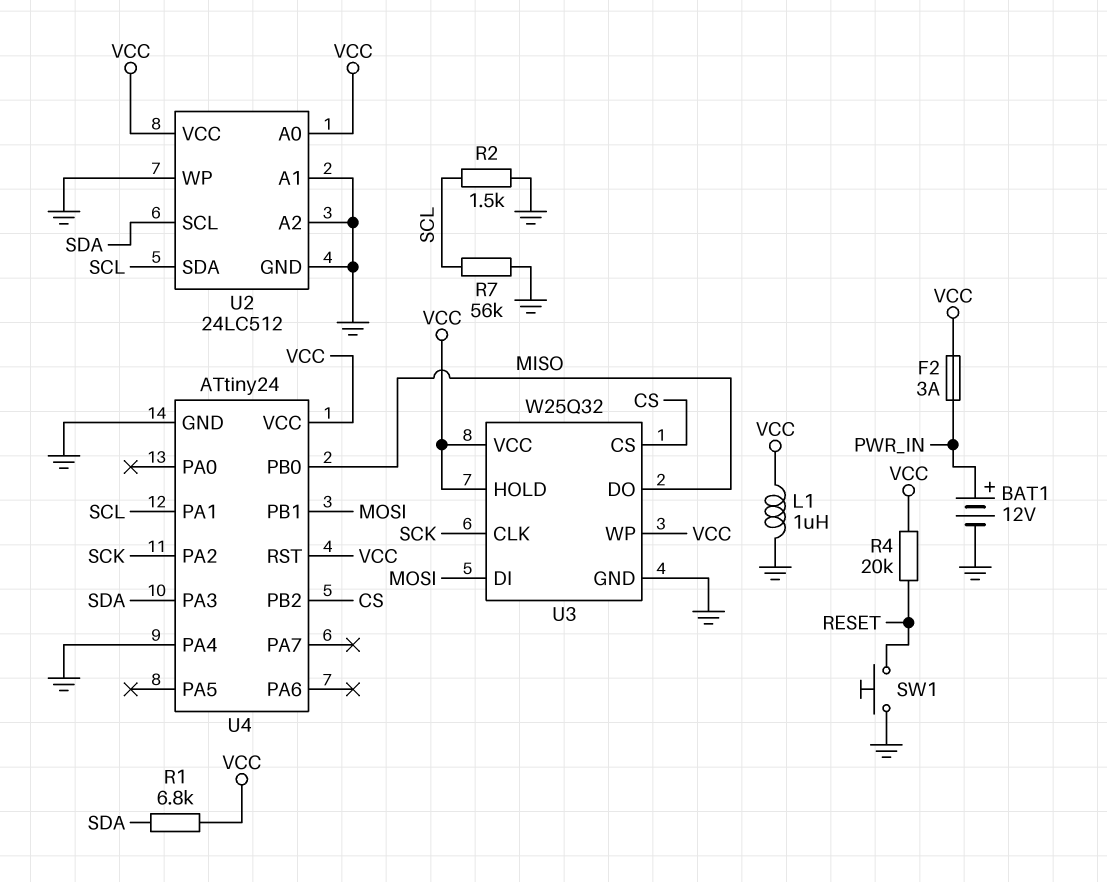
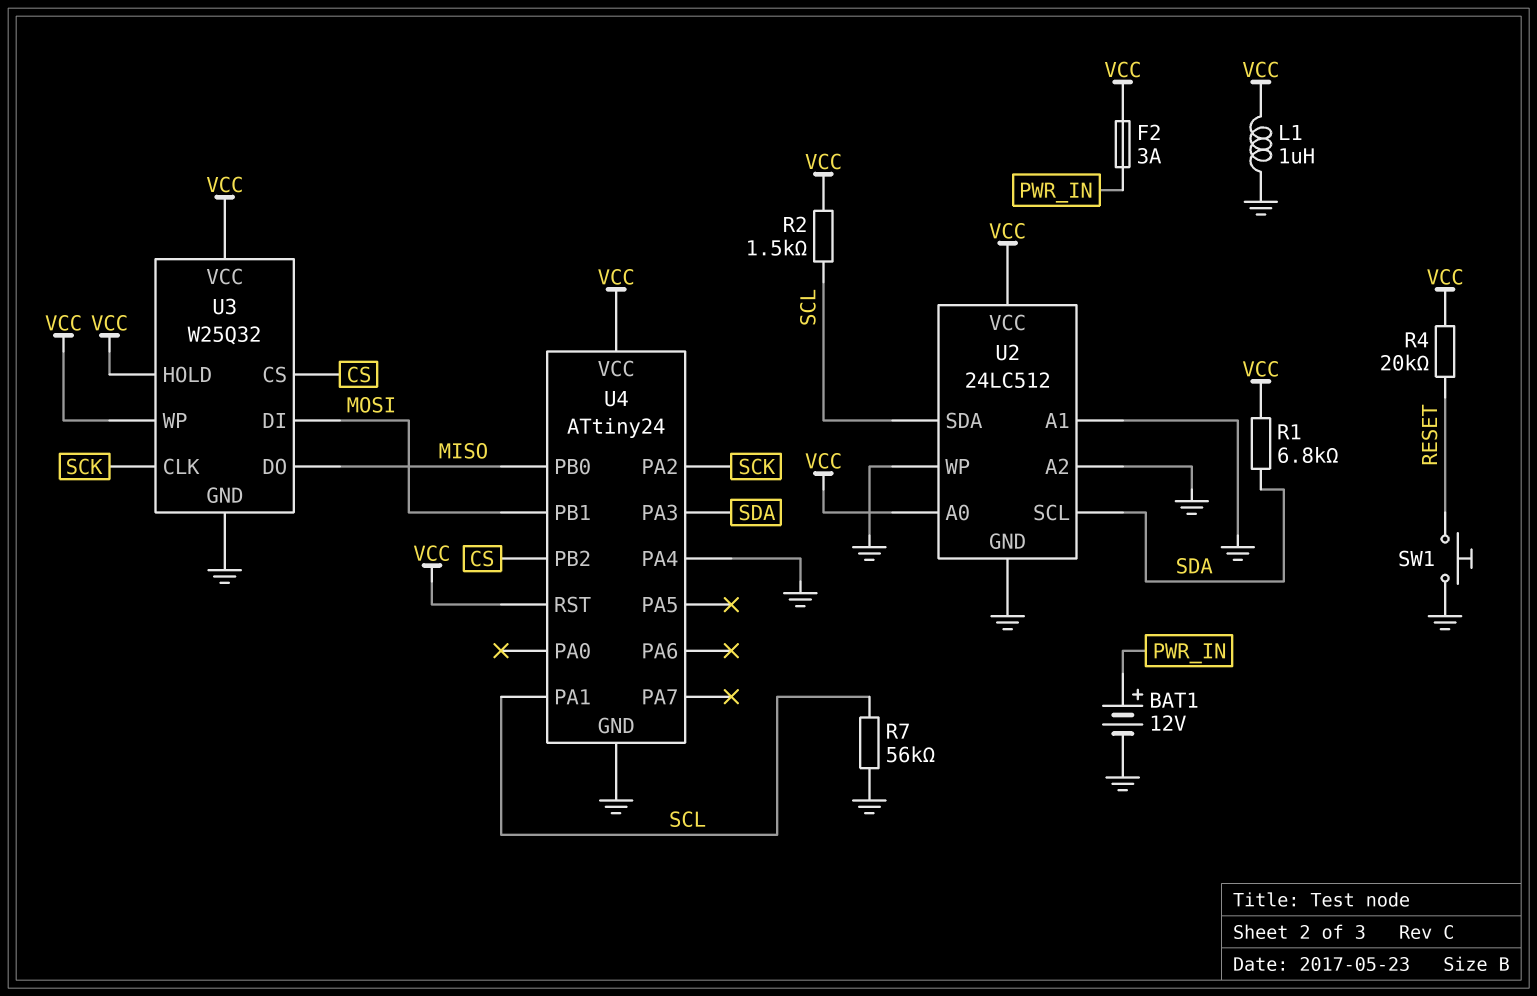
R2: 1.5k (GND, SCL) -> 1.5k (SCL, VCC)

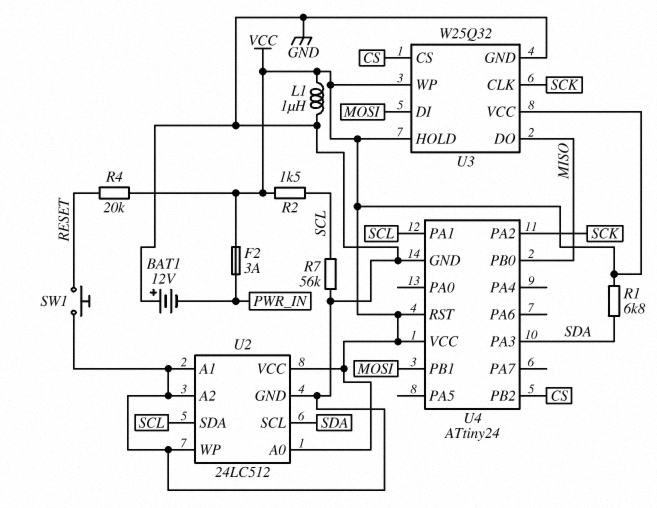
BAT1: 12V (plus PWR_IN, minus GND) -> 12V (plus GND, minus PWR_IN)
U4 pin PA4: GND -> none

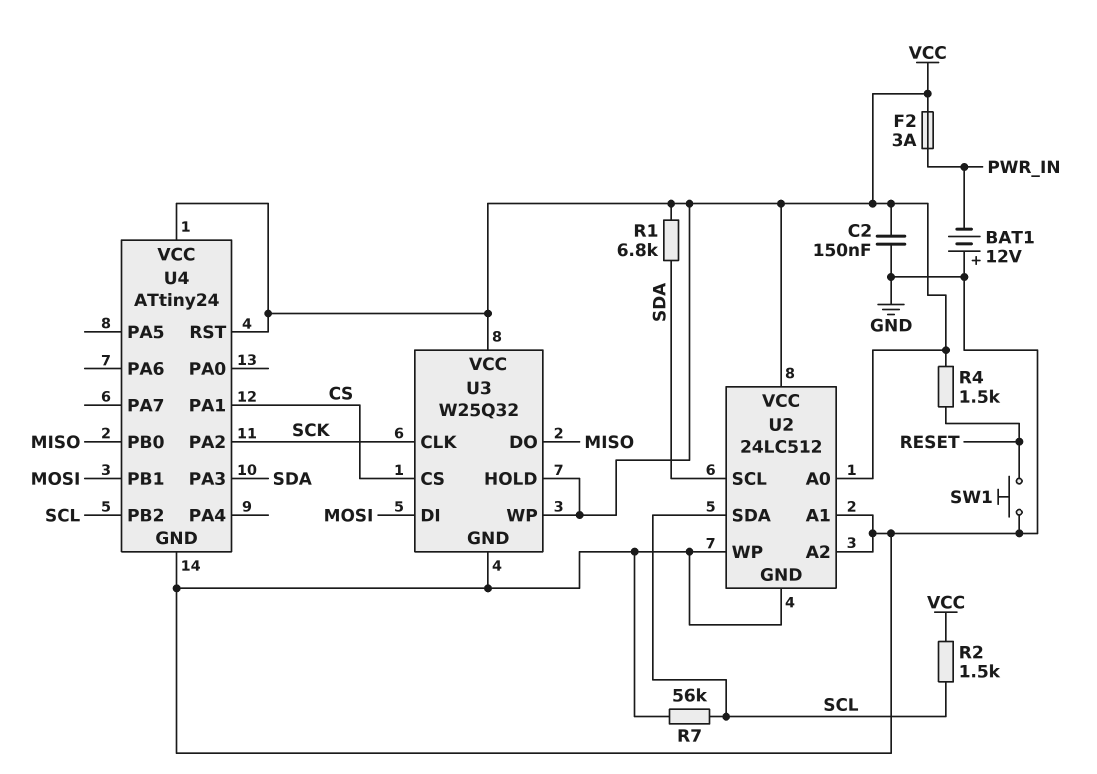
C2: none -> 150nF (GND, VCC)
L1: 1uH (GND, VCC) -> none
R4: 20k (RESET, VCC) -> 1.5k (RESET, VCC)
U4 pin PA1: SCL -> CS
U4 pin PB2: CS -> SCL

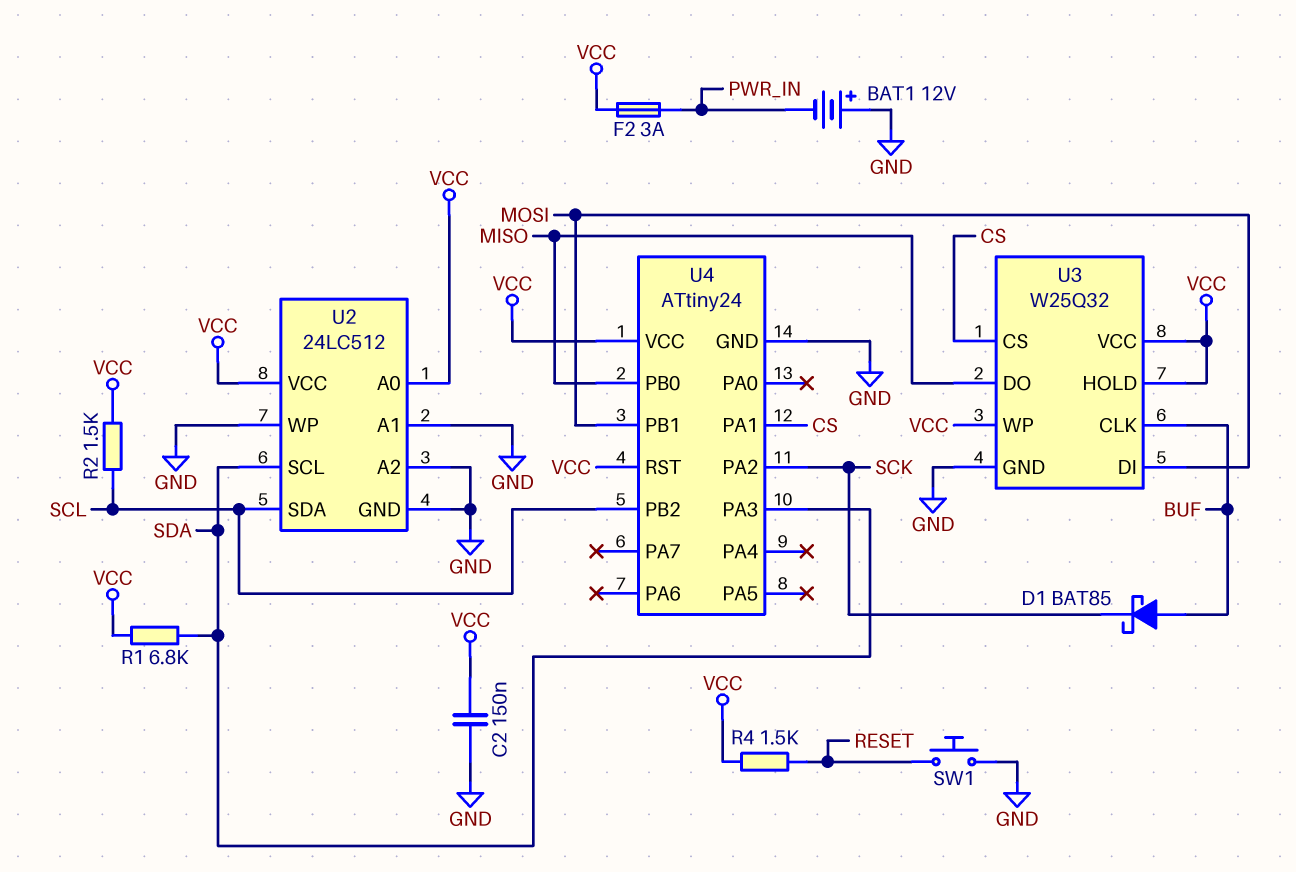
D1: none -> schottky BAT85 (A BUF, K SCK)
R7: 56k (GND, SCL) -> none
U3 pin CLK: SCK -> BUF

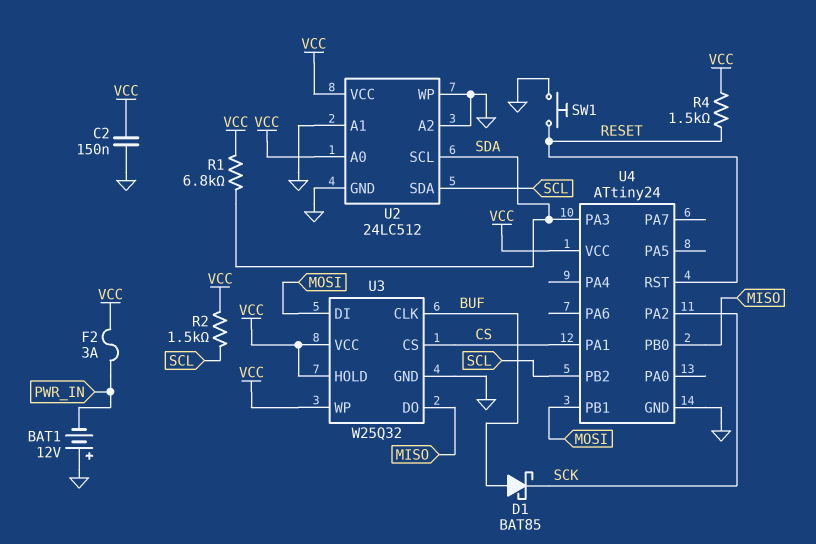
U4 pin RST: VCC -> RESET

